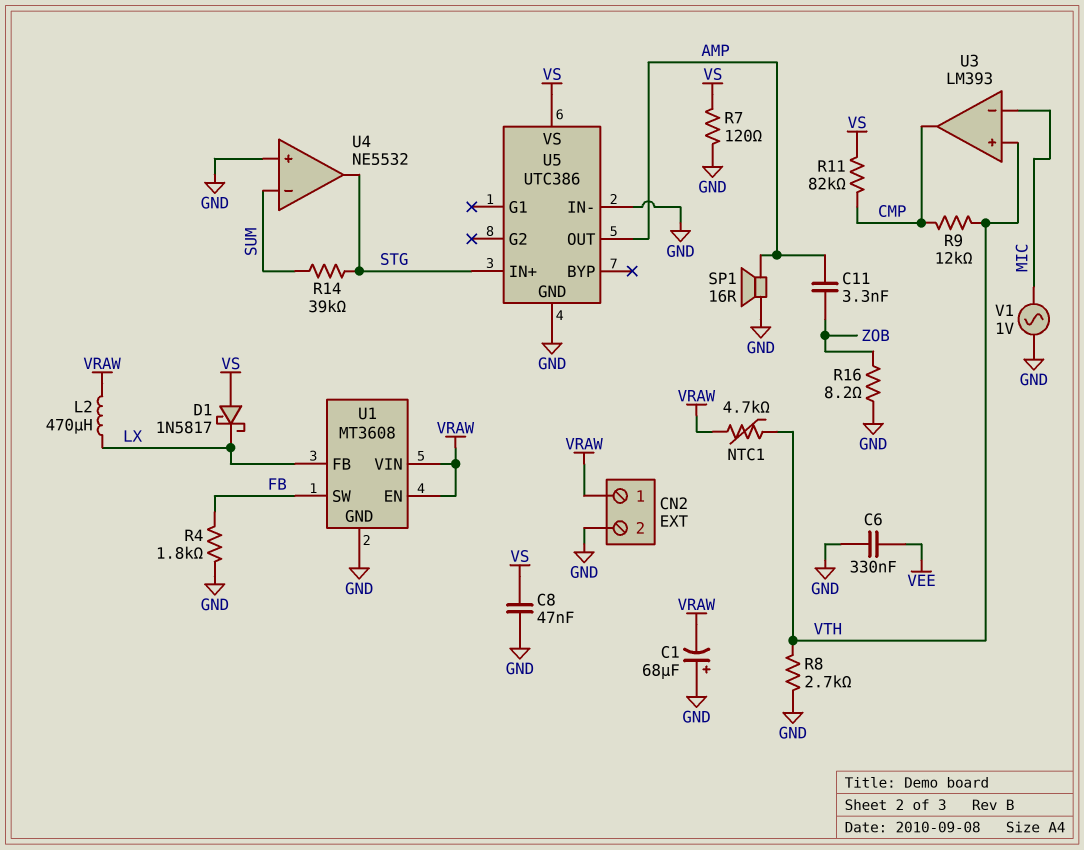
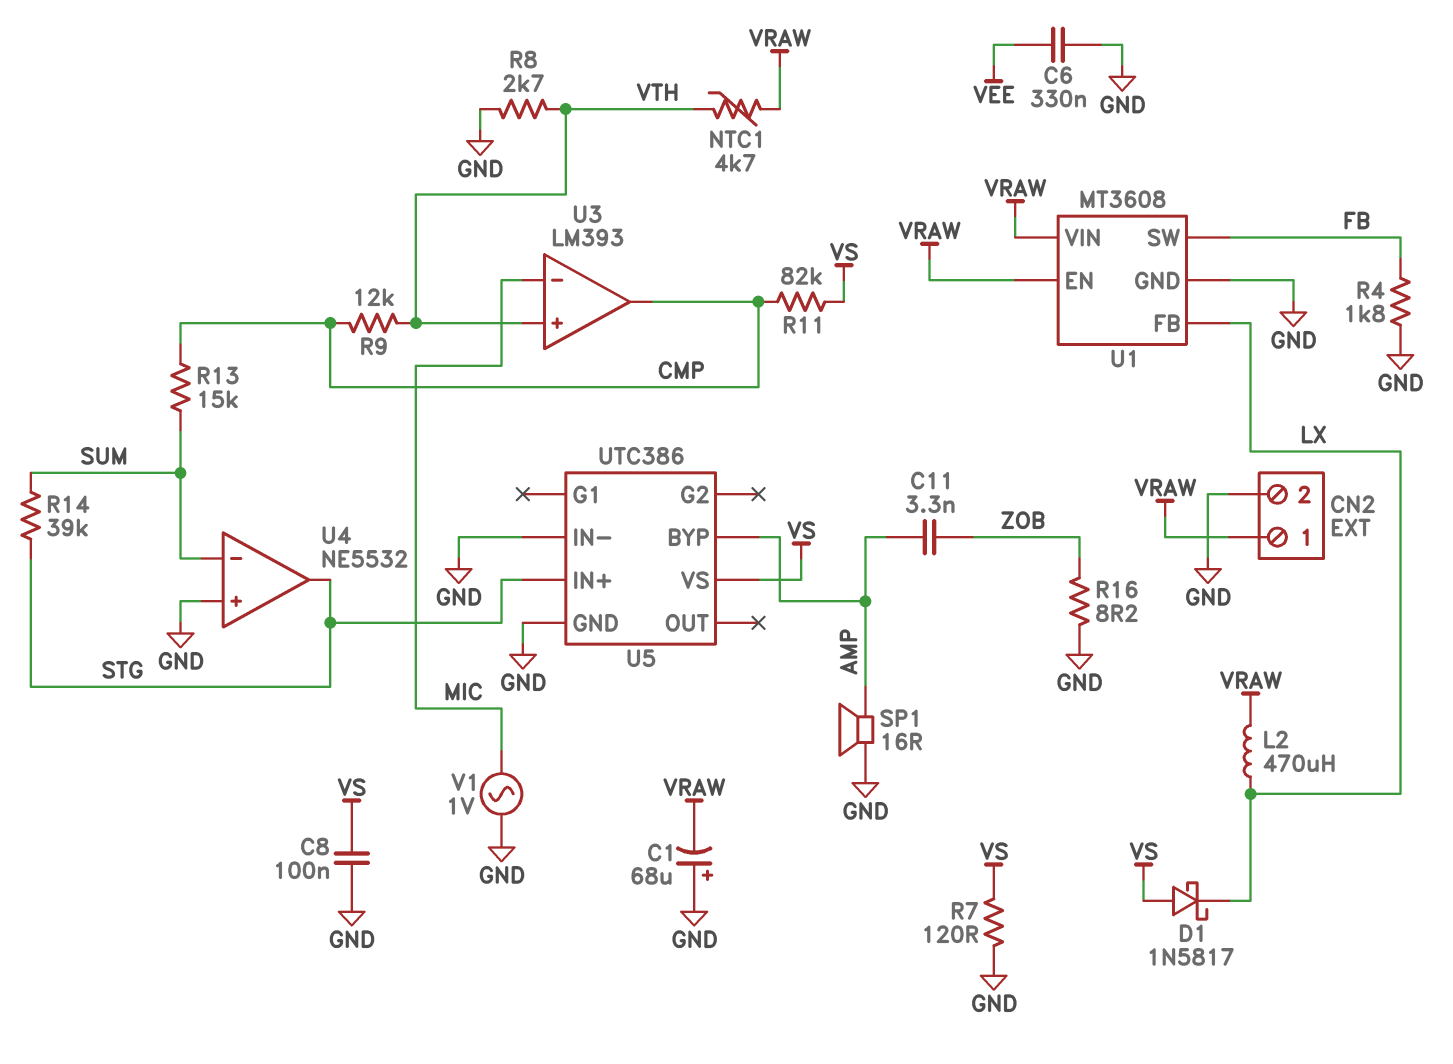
C8: 47nF (GND, VS) -> 100nF (GND, VS)
R13: none -> 15k (CMP, SUM)
U5 pin BYP: none -> AMP
U5 pin OUT: AMP -> none

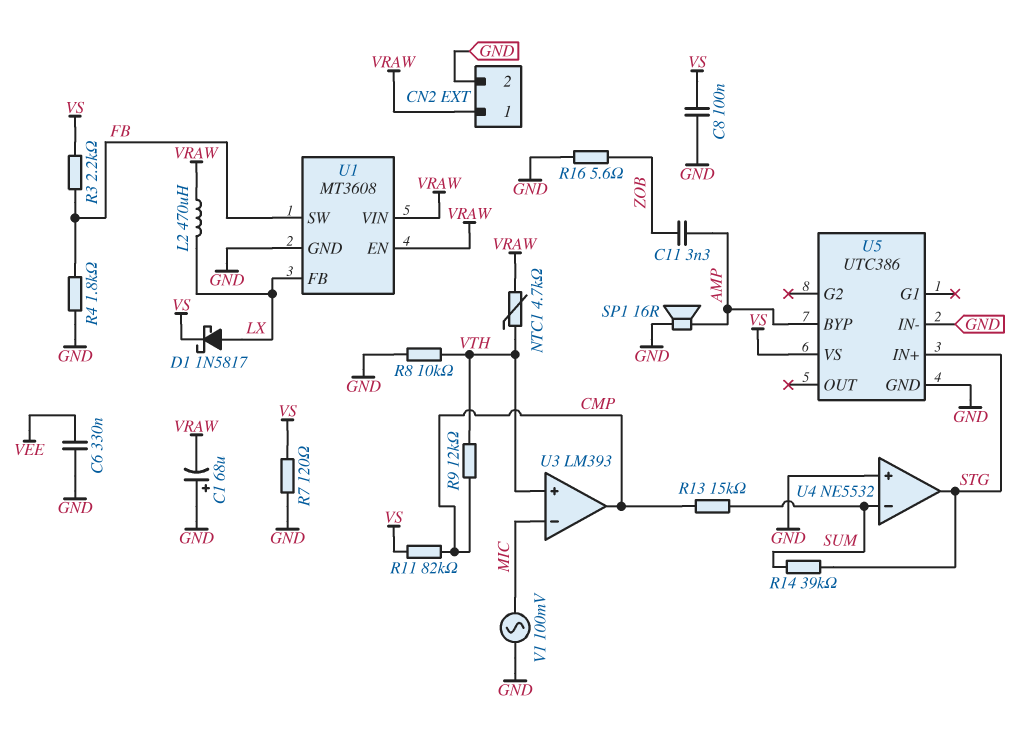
D1: schottky 1N5817 (A VS, K LX) -> schottky 1N5817 (A LX, K VS)
R3: none -> 2.2k (FB, VS)
R8: 2.7k (GND, VTH) -> 10k (GND, VTH)
R16: 8.2 (GND, ZOB) -> 5.6 (GND, ZOB)
V1: AC 1V (GND, MIC) -> AC 100mV (GND, MIC)

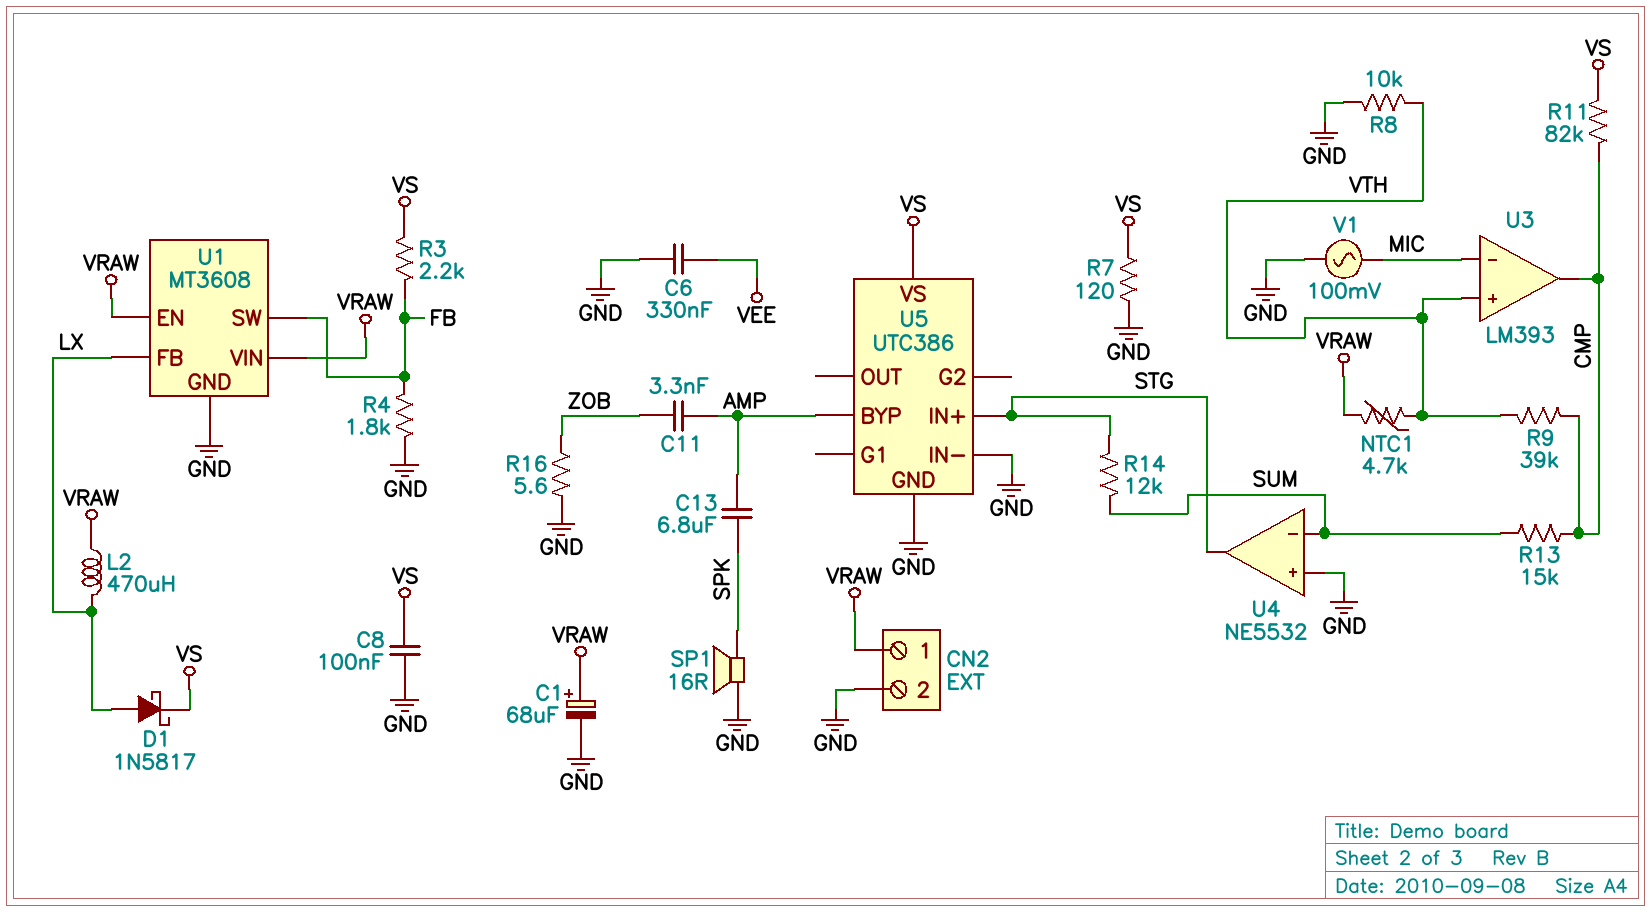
C1: 68uF (plus GND, minus VRAW) -> 68uF (plus VRAW, minus GND)
C13: none -> 6.8uF (AMP, SPK)
R9: 12k (CMP, VTH) -> 39k (CMP, VTH)
R14: 39k (STG, SUM) -> 12k (STG, SUM)
SP1: speaker 16R (AMP, GND) -> speaker 16R (GND, SPK)

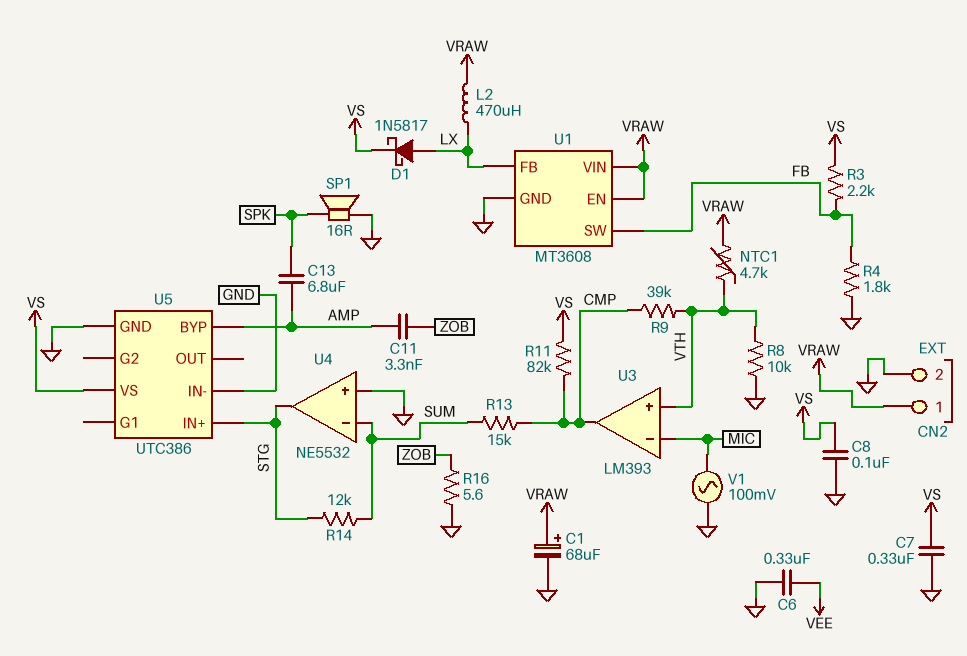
C7: none -> 330nF (GND, VS)
R7: 120 (GND, VS) -> none

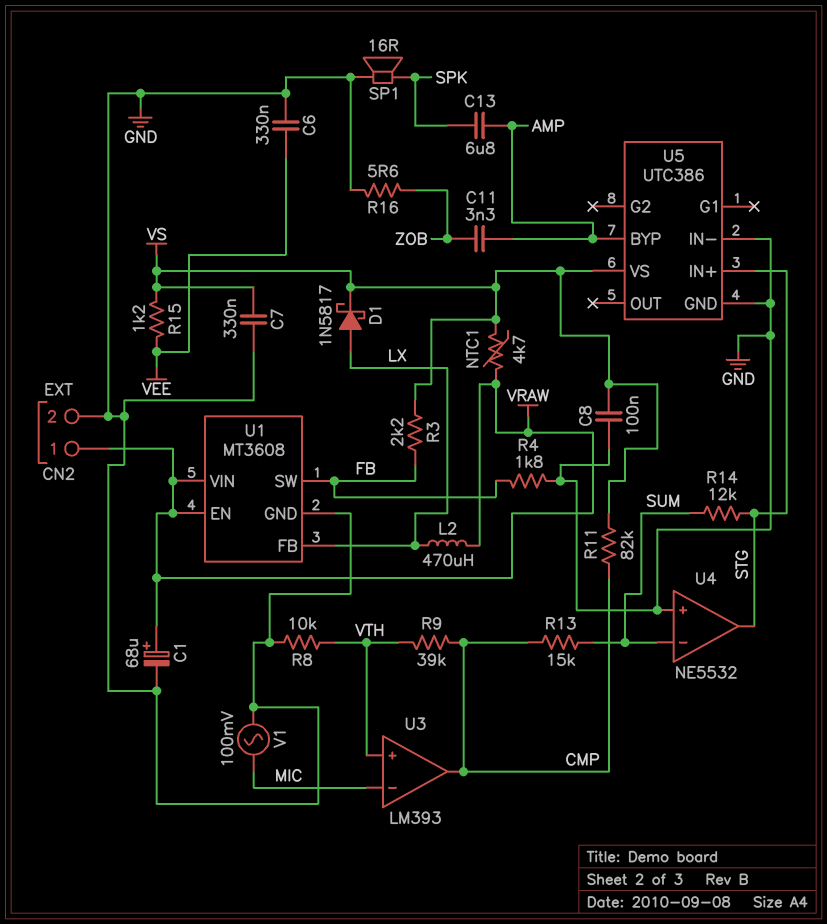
NTC1: 4.7k (VRAW, VTH) -> 4.7k (VRAW, VS)
R15: none -> 1.2k (VEE, VS)

